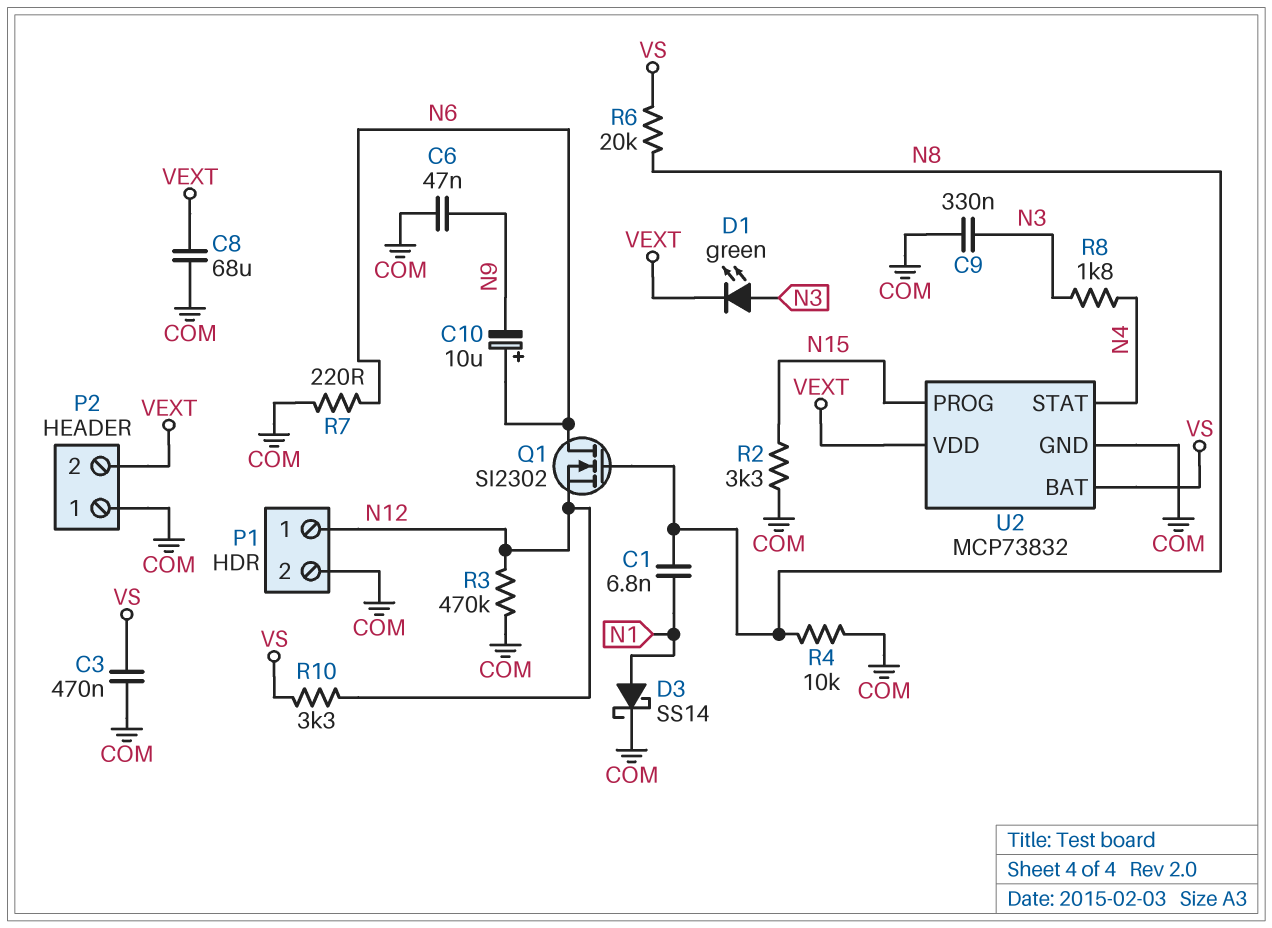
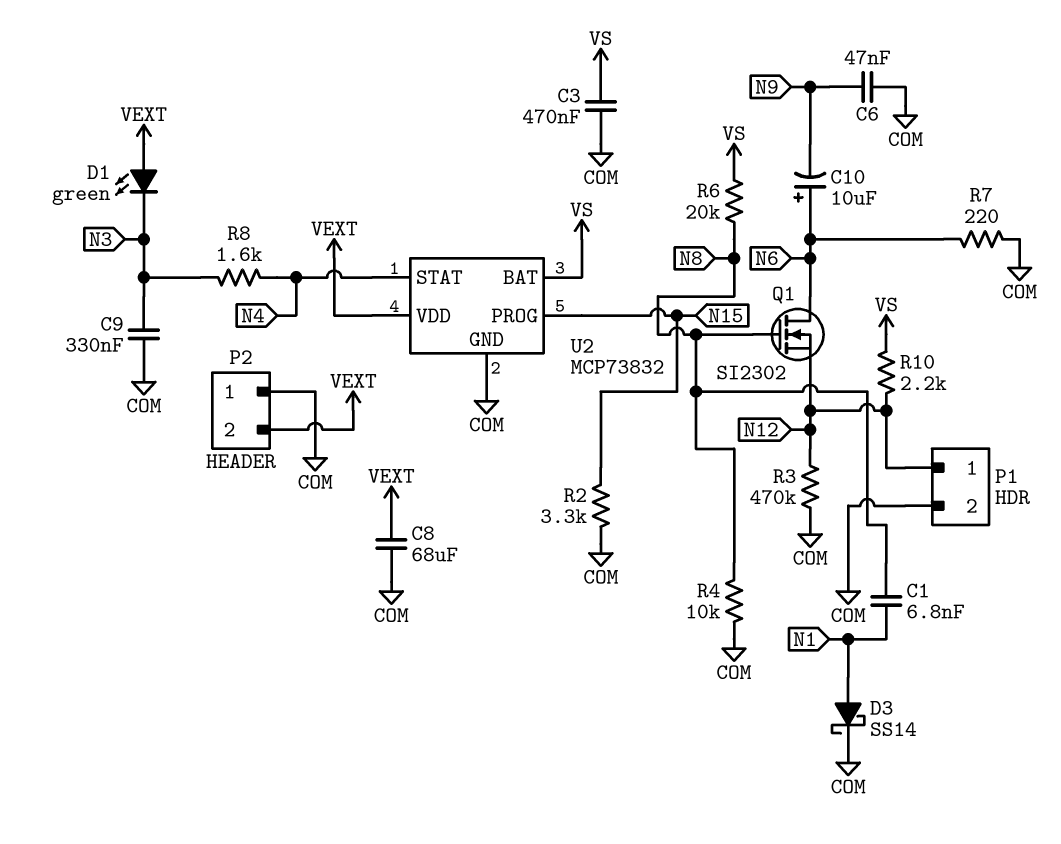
D1: LED green (A N3, K VEXT) -> LED green (A VEXT, K N3)
R8: 1.8k (N3, N4) -> 1.6k (N3, N4)
R10: 3.3k (N12, VS) -> 2.2k (N12, VS)

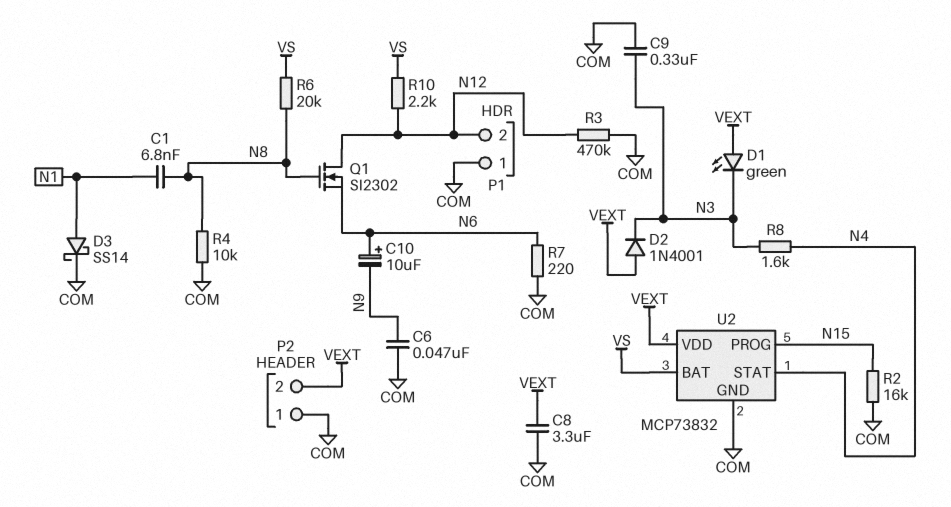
C3: 470nF (COM, VS) -> none
C8: 68uF (COM, VEXT) -> 3.3uF (COM, VEXT)
D2: none -> diode 1N4001 (A VEXT, K N3)
P1 pin 1: N12 -> COM
P1 pin 2: COM -> N12
Q1: NMOS SI2302 (G N8, D N6, S N12) -> NMOS SI2302 (G N8, D N12, S N6)
R2: 3.3k (COM, N15) -> 16k (COM, N15)

